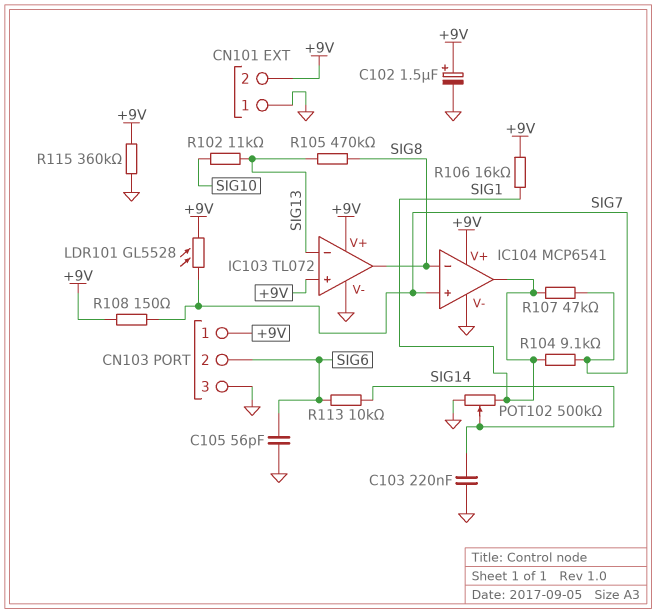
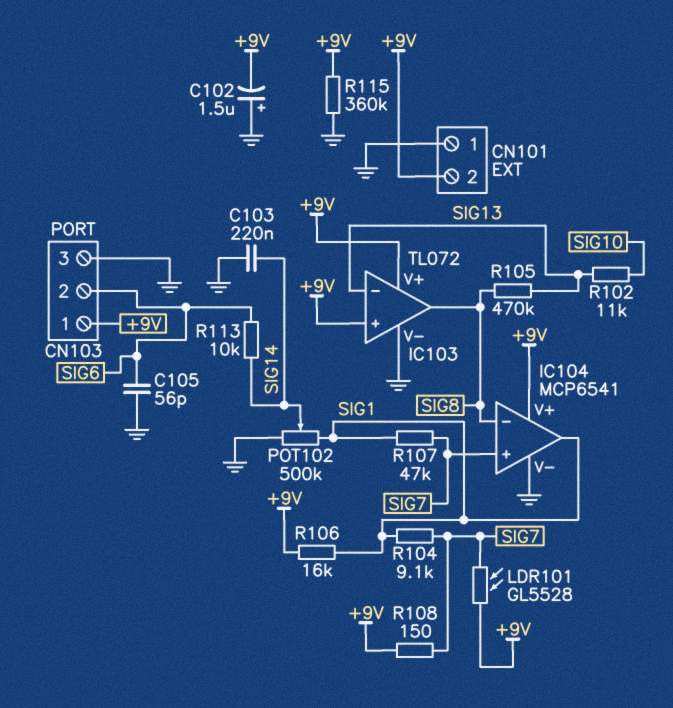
C102: 1.5uF (plus +9V, minus GND) -> 1.5uF (plus GND, minus +9V)

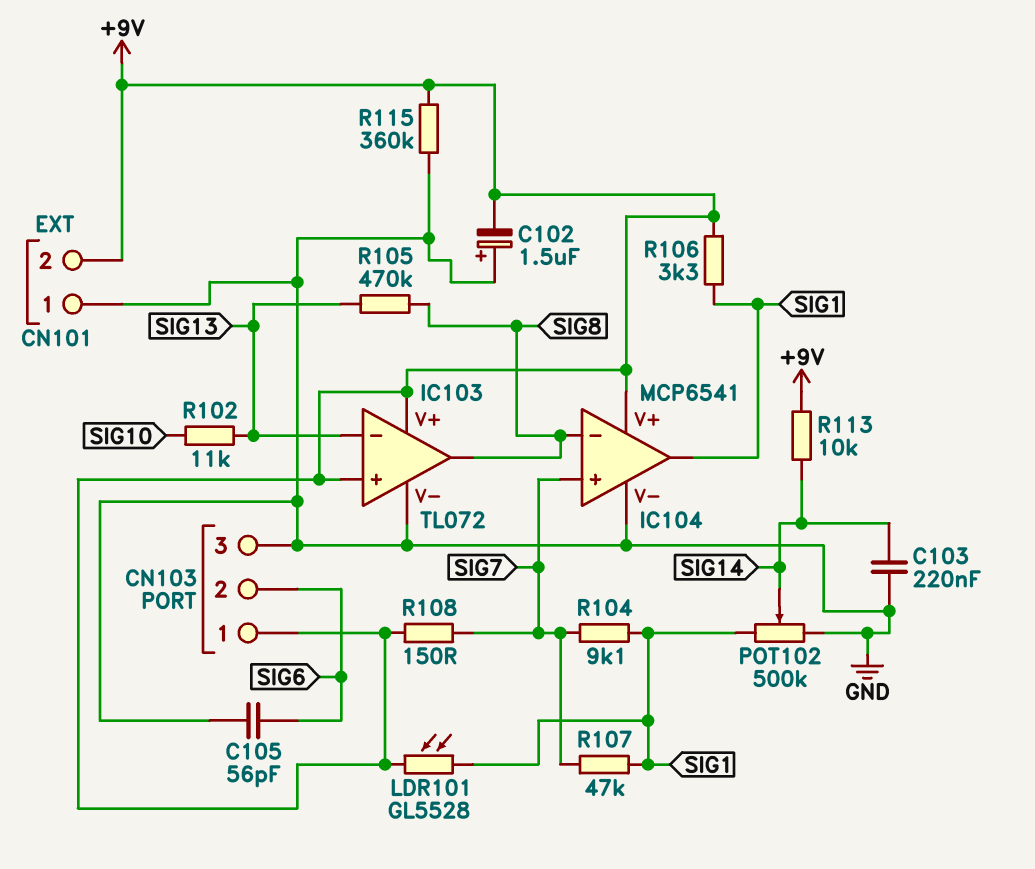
LDR101: GL5528 (+9V, SIG7) -> GL5528 (+9V, SIG1)
R106: 16k (+9V, SIG1) -> 3.3k (+9V, SIG1)
R113: 10k (SIG6, SIG14) -> 10k (+9V, SIG14)

